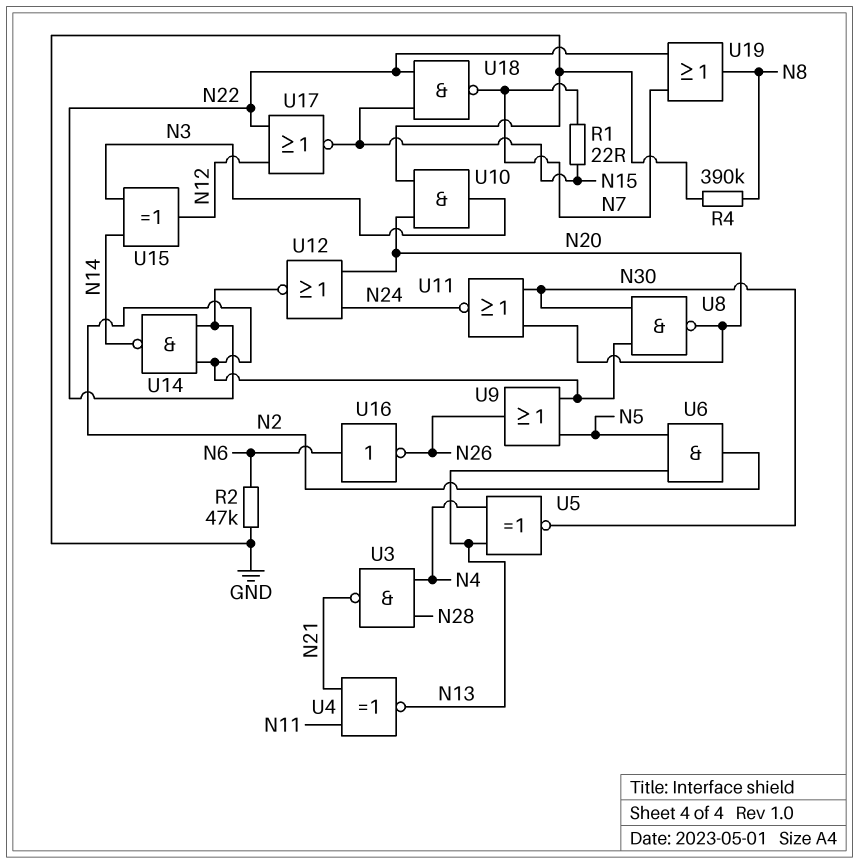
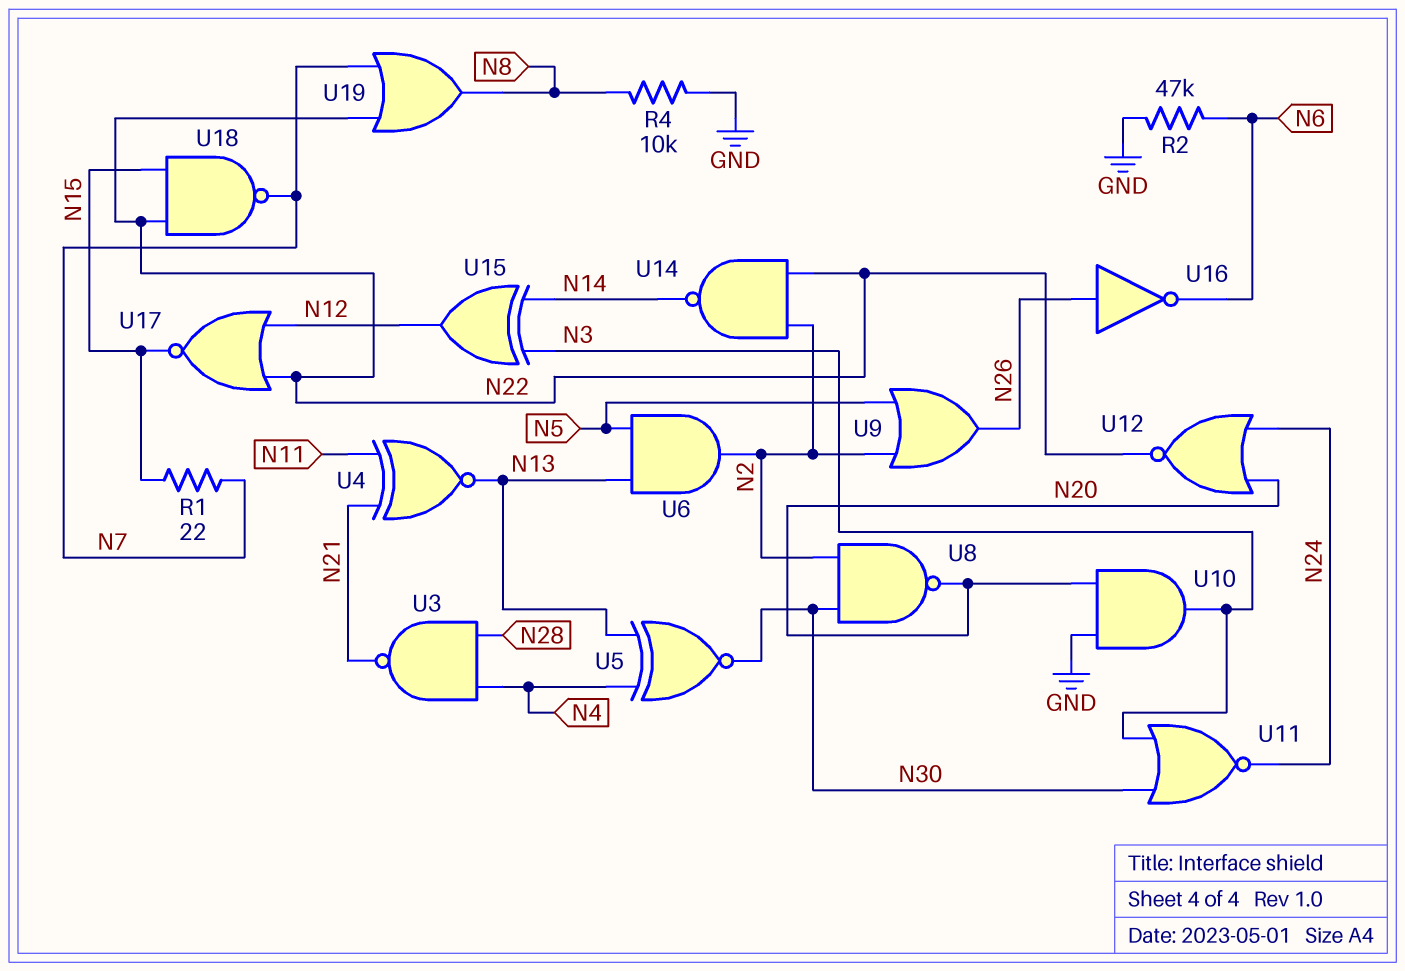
R4: 390k (GND, N8) -> 10k (GND, N8)
U11: NOR (in N20, in N30, out N24) -> NOR (in N3, in N30, out N24)
U16: NOT (in N6, out N26) -> NOT (in N26, out N6)

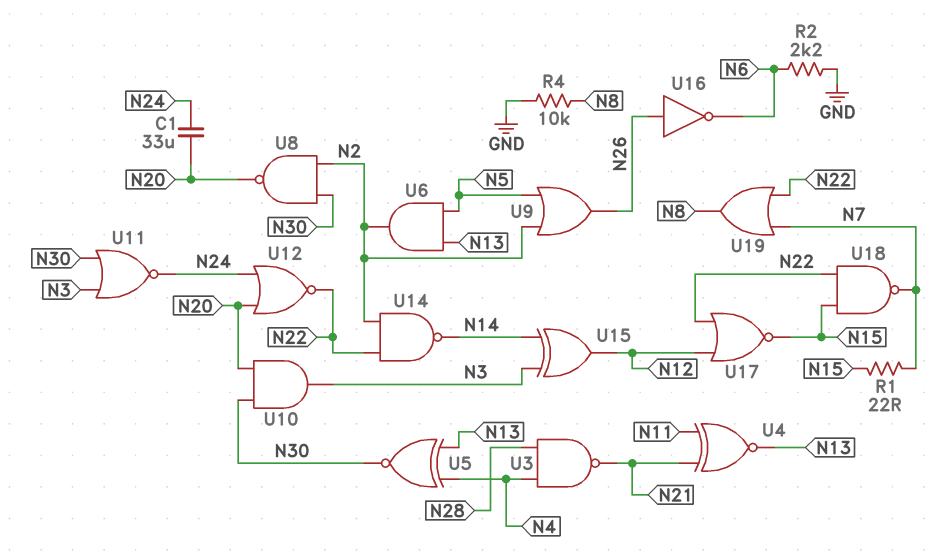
C1: none -> 33uF (N20, N24)
R2: 47k (GND, N6) -> 2.2k (GND, N6)
U10: AND (in GND, in N20, out N3) -> AND (in N20, in N30, out N3)

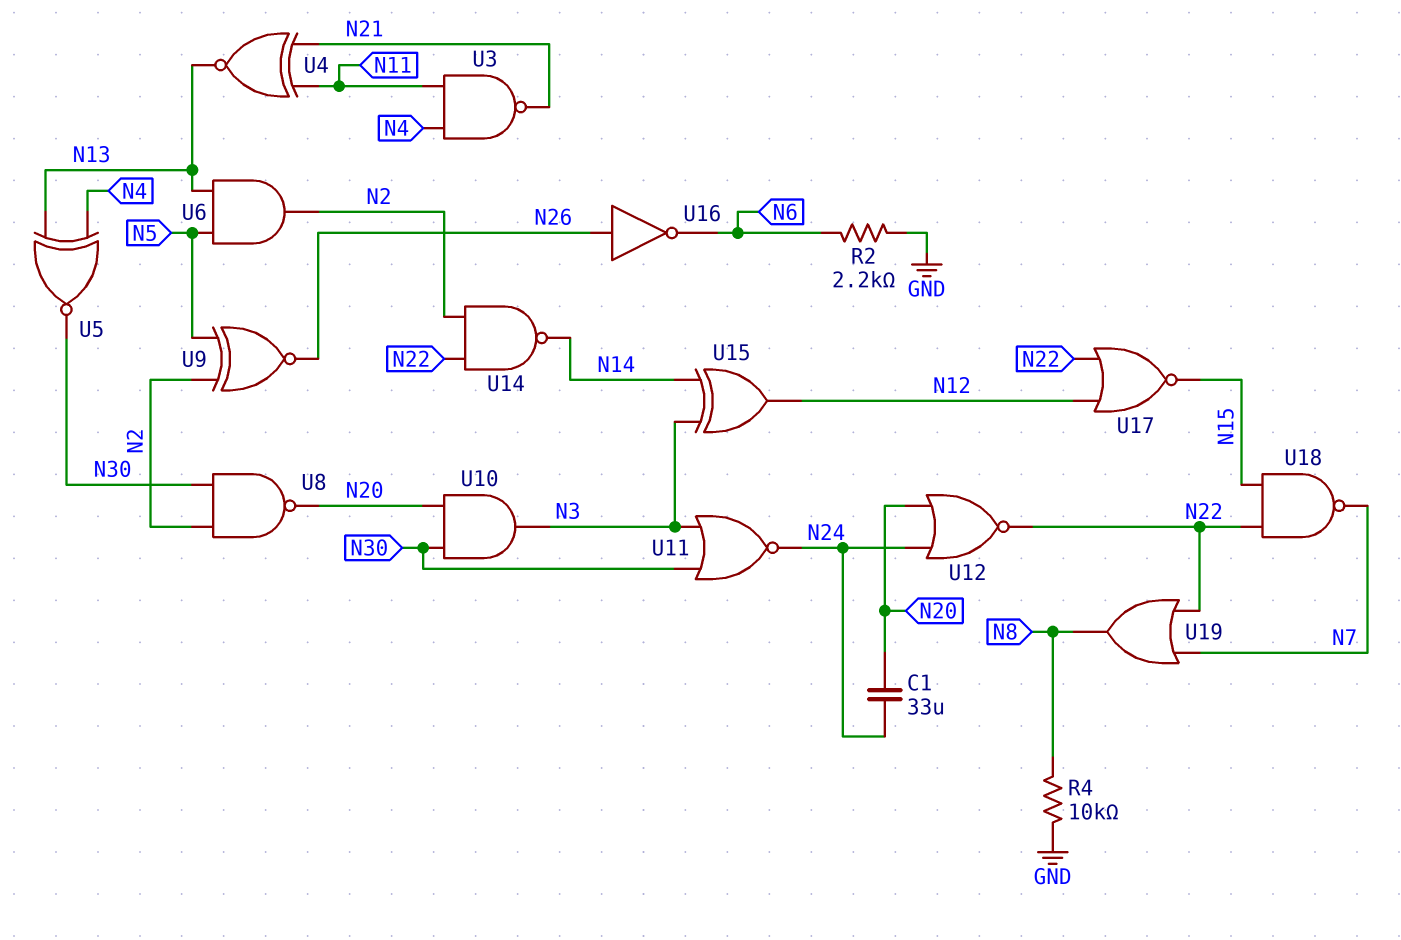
R1: 22 (N7, N15) -> none
U3: NAND (in N4, in N28, out N21) -> NAND (in N4, in N11, out N21)
U9: OR (in N2, in N5, out N26) -> XNOR (in N2, in N5, out N26)

